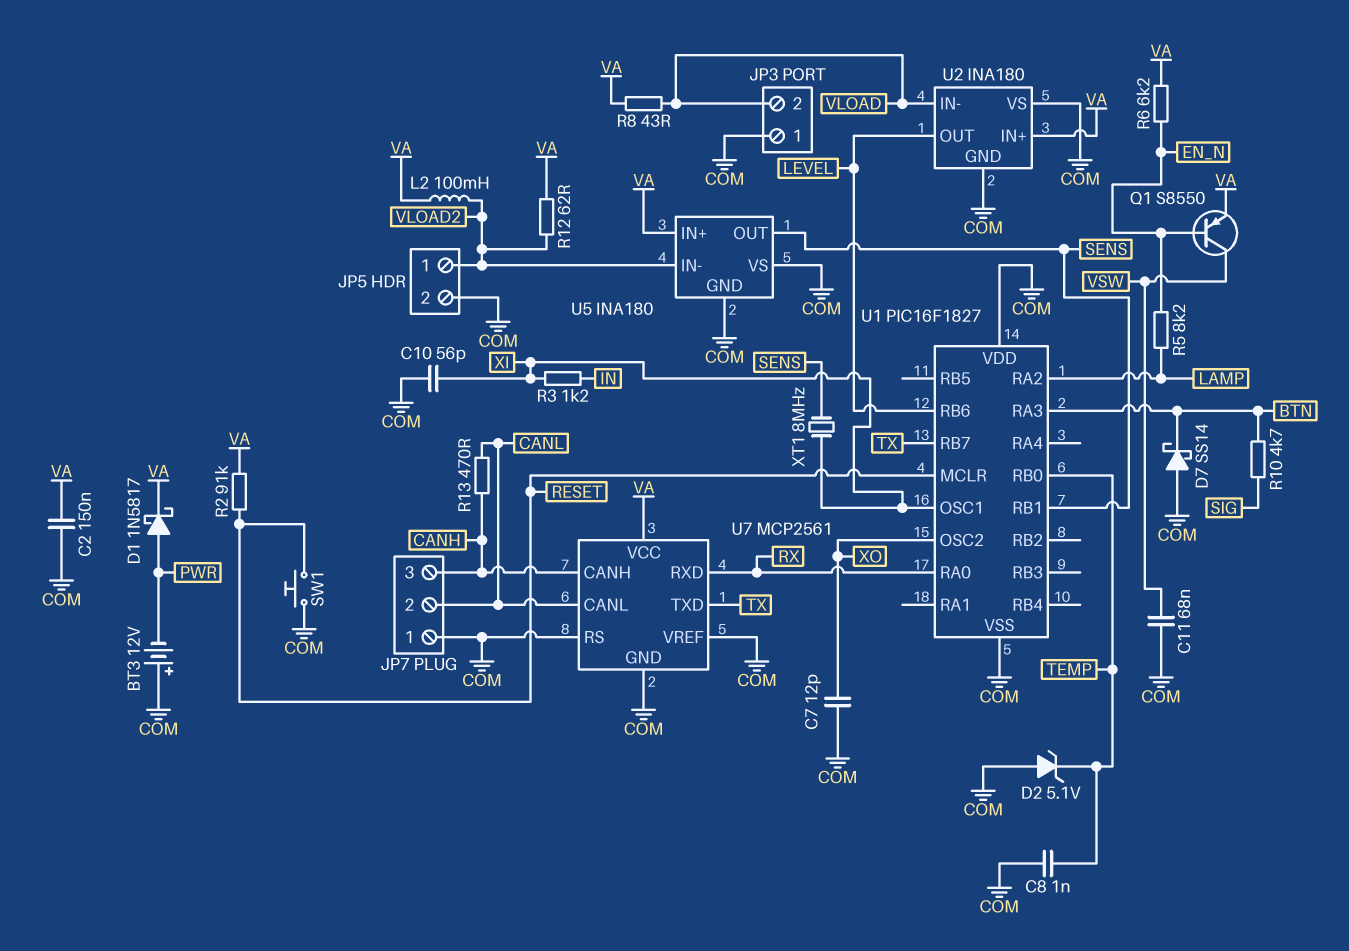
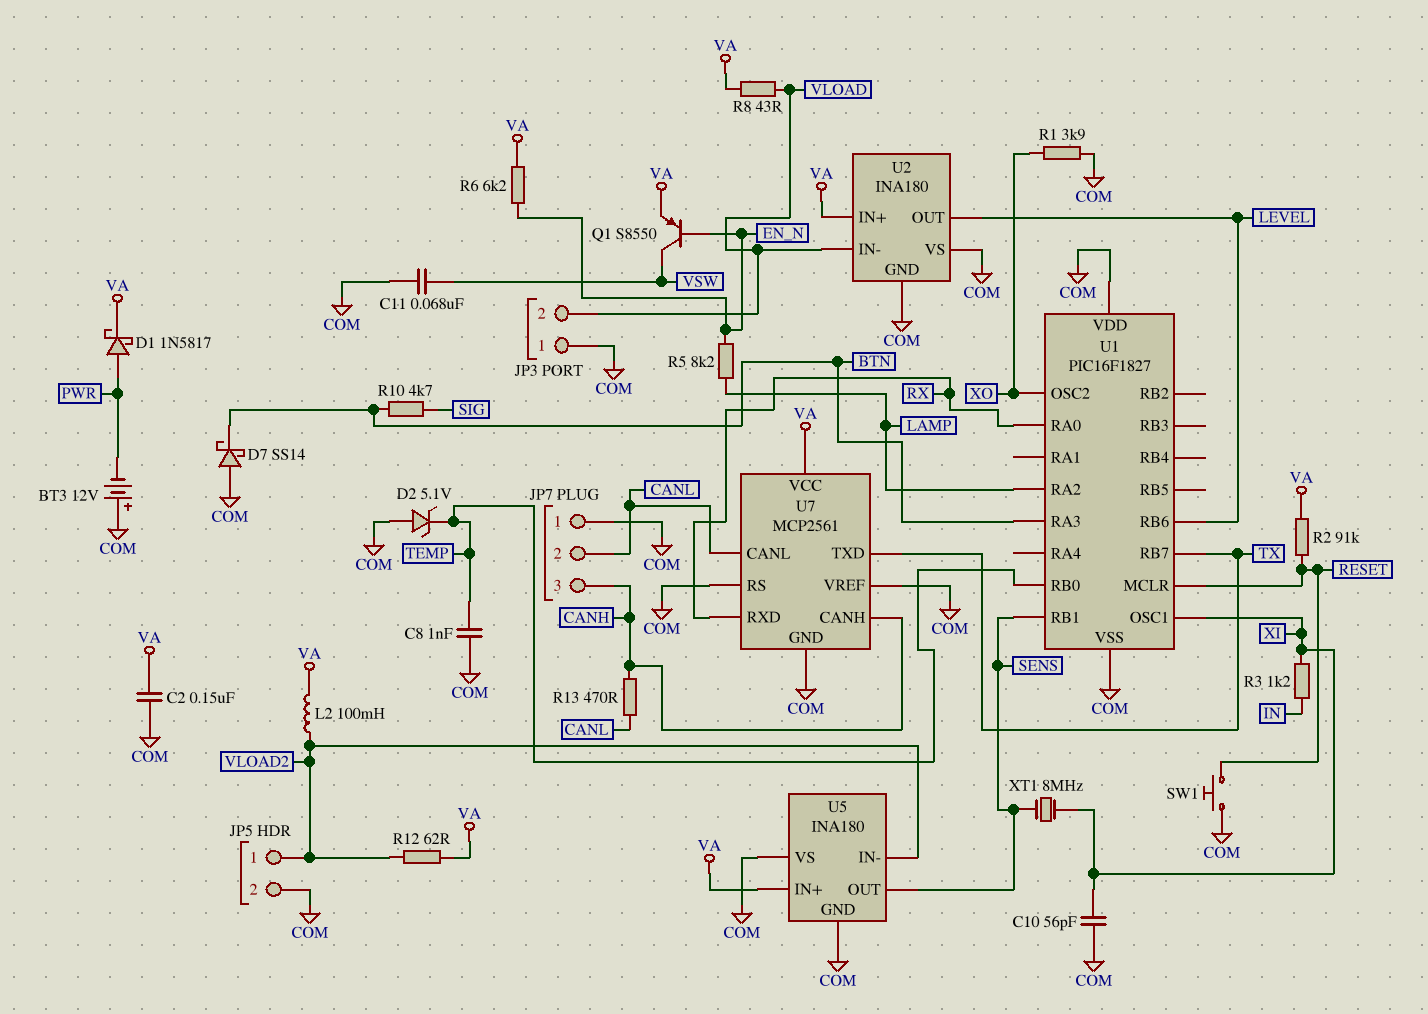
C7: 12pF (COM, XO) -> none
R1: none -> 3.9k (COM, XO)

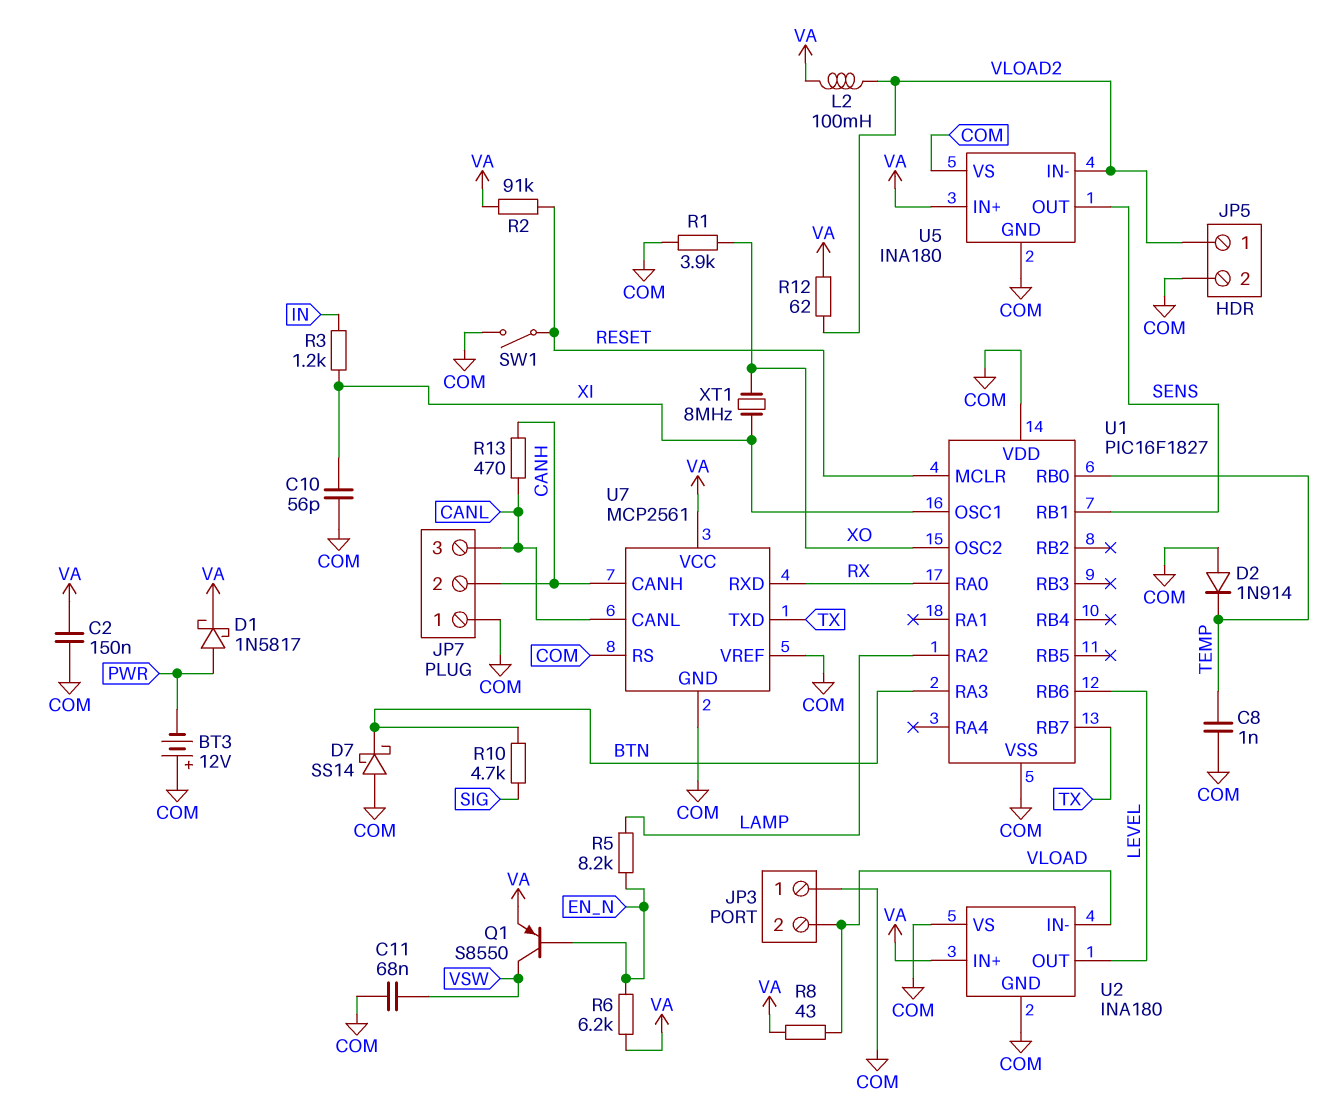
D2: zener 5.1V (A COM, K TEMP) -> diode 1N914 (A COM, K TEMP)
JP7 pin 2: CANL -> CANH
JP7 pin 3: CANH -> CANL
SW1: button (COM, RESET) -> switch (COM, RESET)
XT1: 8MHz (SENS, XI) -> 8MHz (XI, XO)

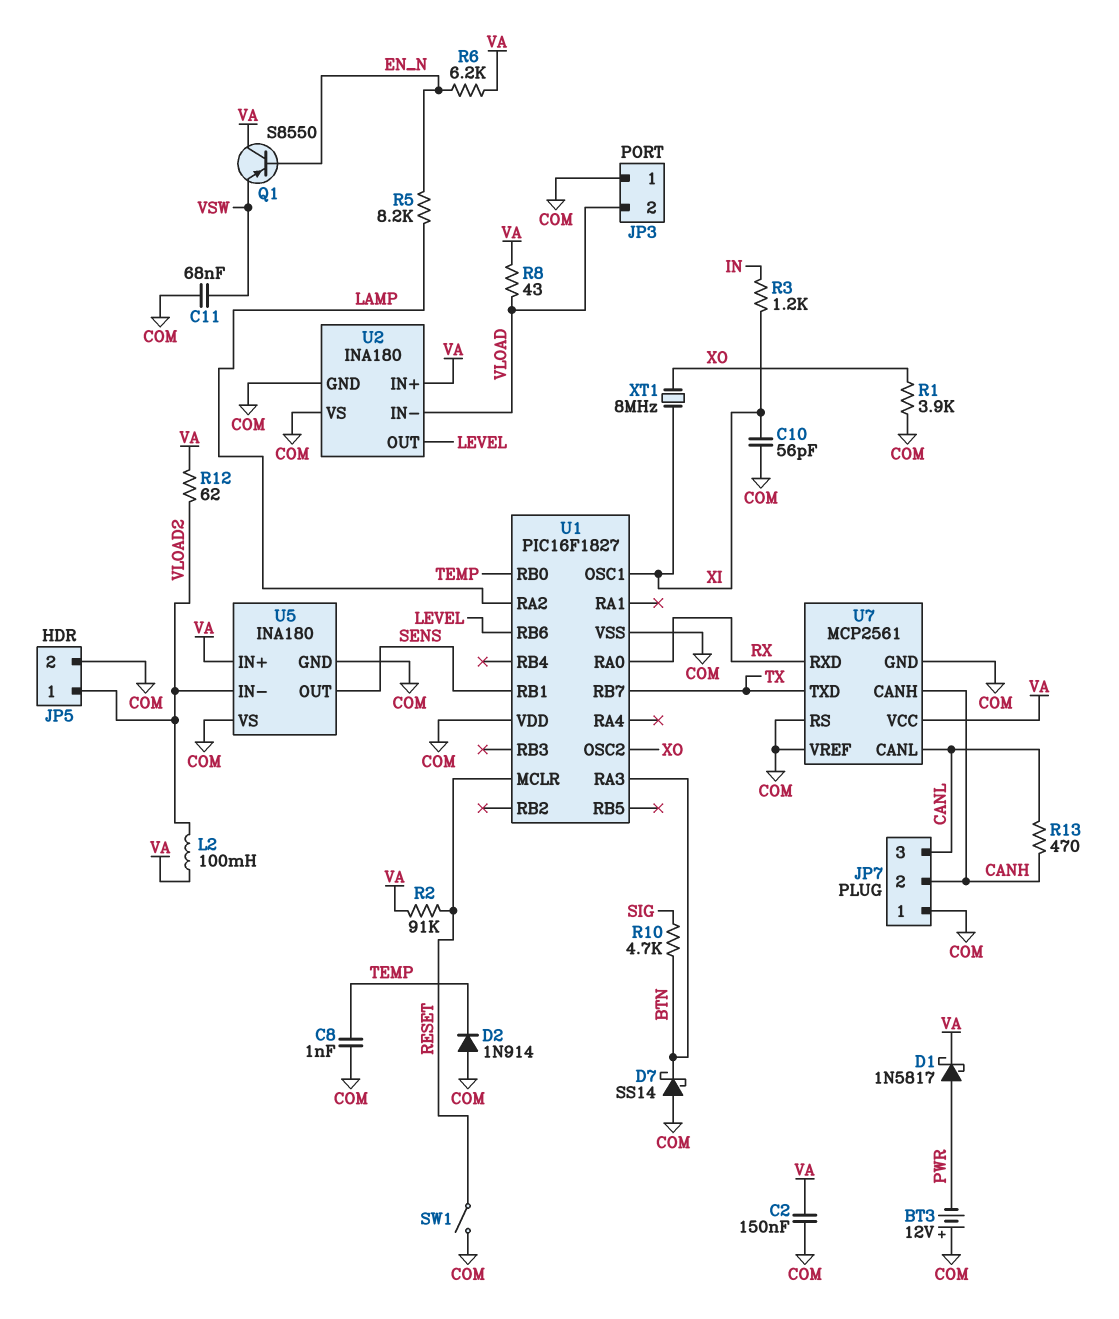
Q1: PNP S8550 (B EN_N, C VSW, E VA) -> PNP S8550 (B EN_N, C VA, E VSW)

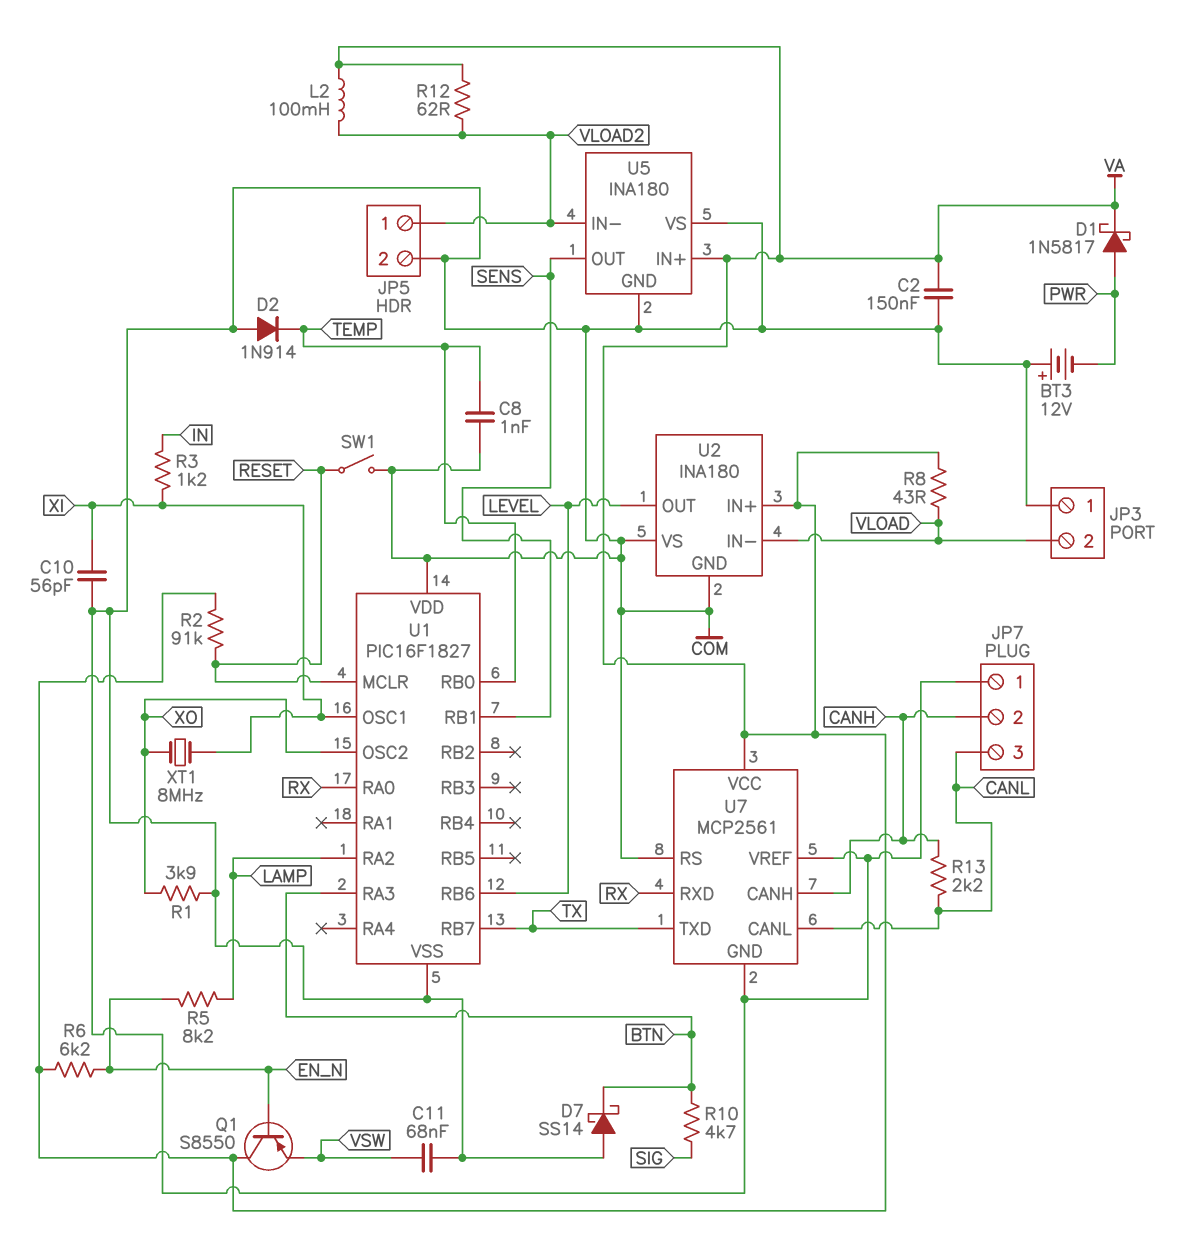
R13: 470 (CANH, CANL) -> 2.2k (CANH, CANL)

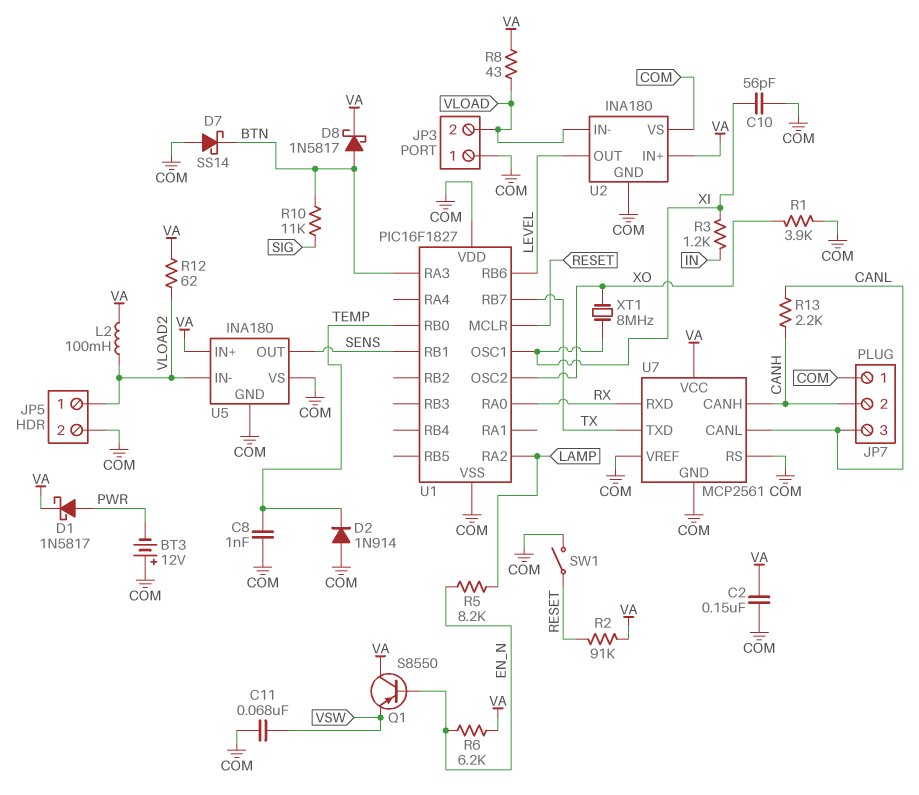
D8: none -> schottky 1N5817 (A BTN, K VA)
R10: 4.7k (BTN, SIG) -> 11k (BTN, SIG)

